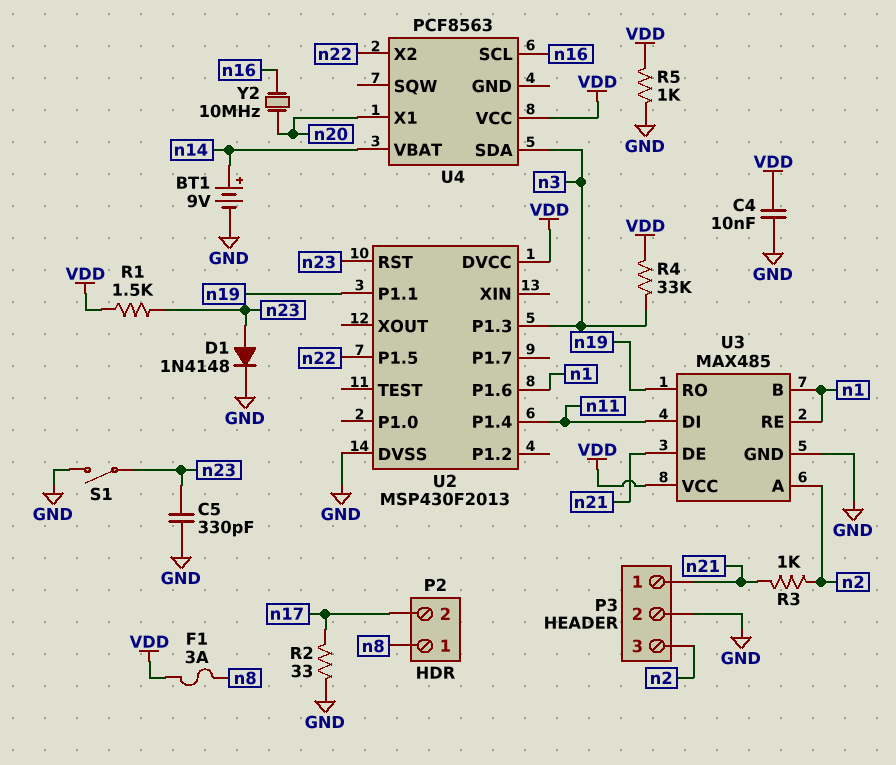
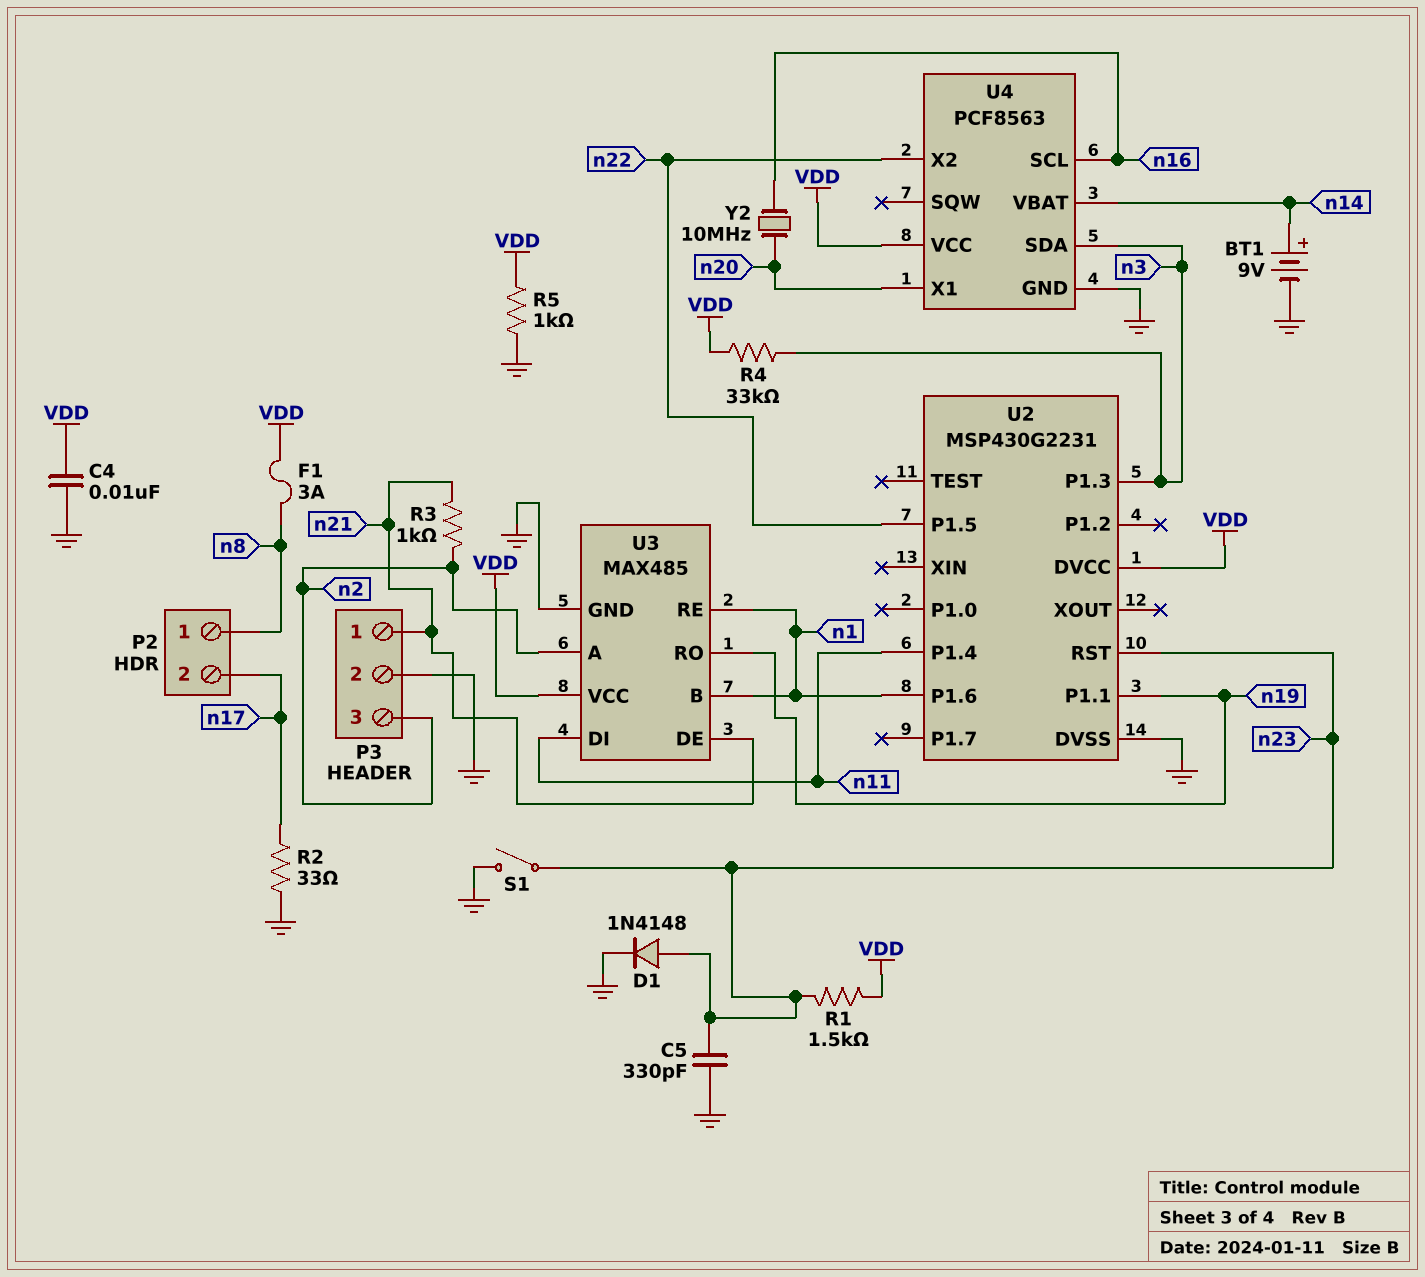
U2: MSP430F2013 -> MSP430G2231
U4 pin GND: none -> GND

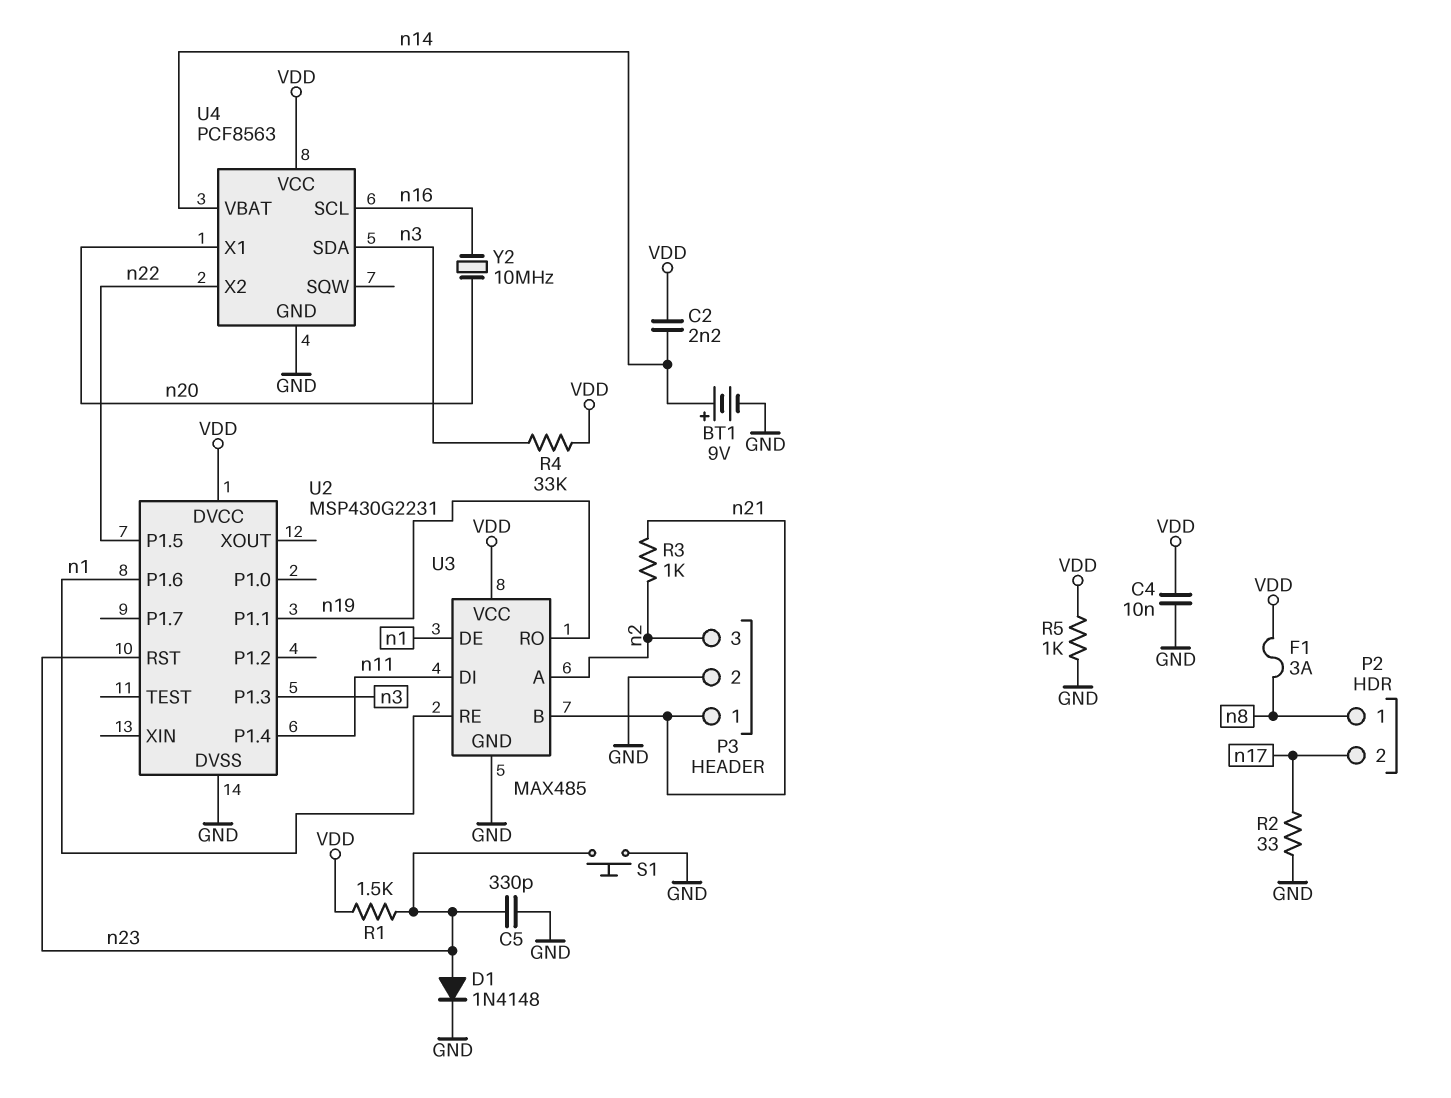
C2: none -> 2.2nF (VDD, n14)
S1: switch (GND, n23) -> button (GND, n23)
U3 pin B: n1 -> n21
U3 pin DE: n21 -> n1

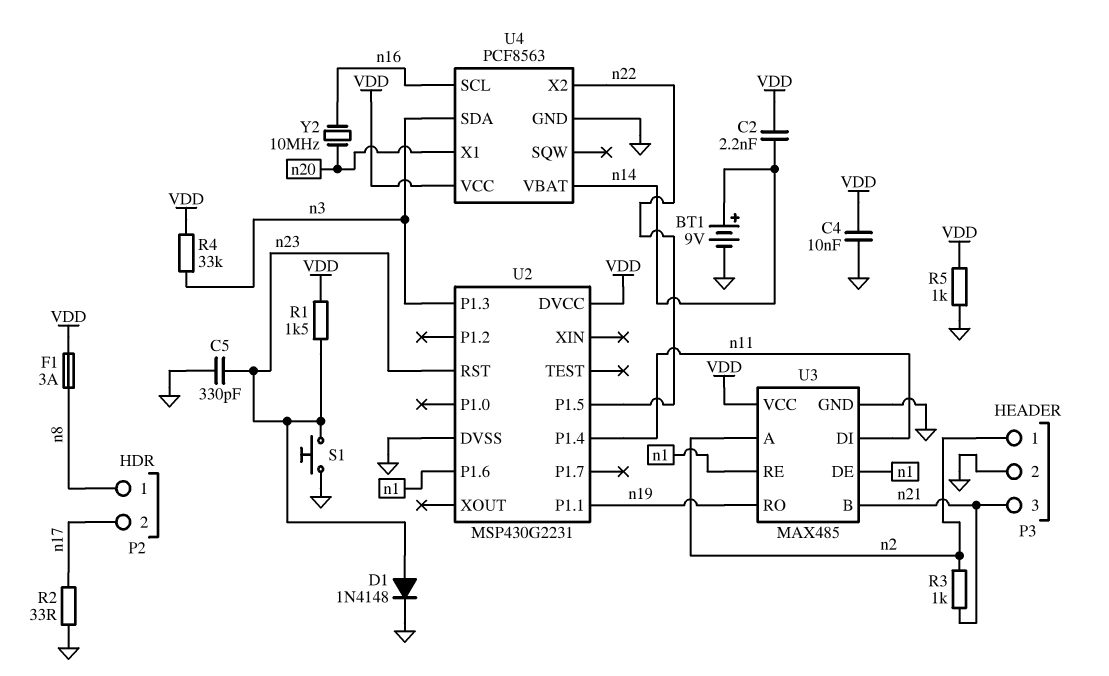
P3 pin 1: n21 -> n2
P3 pin 3: n2 -> n21

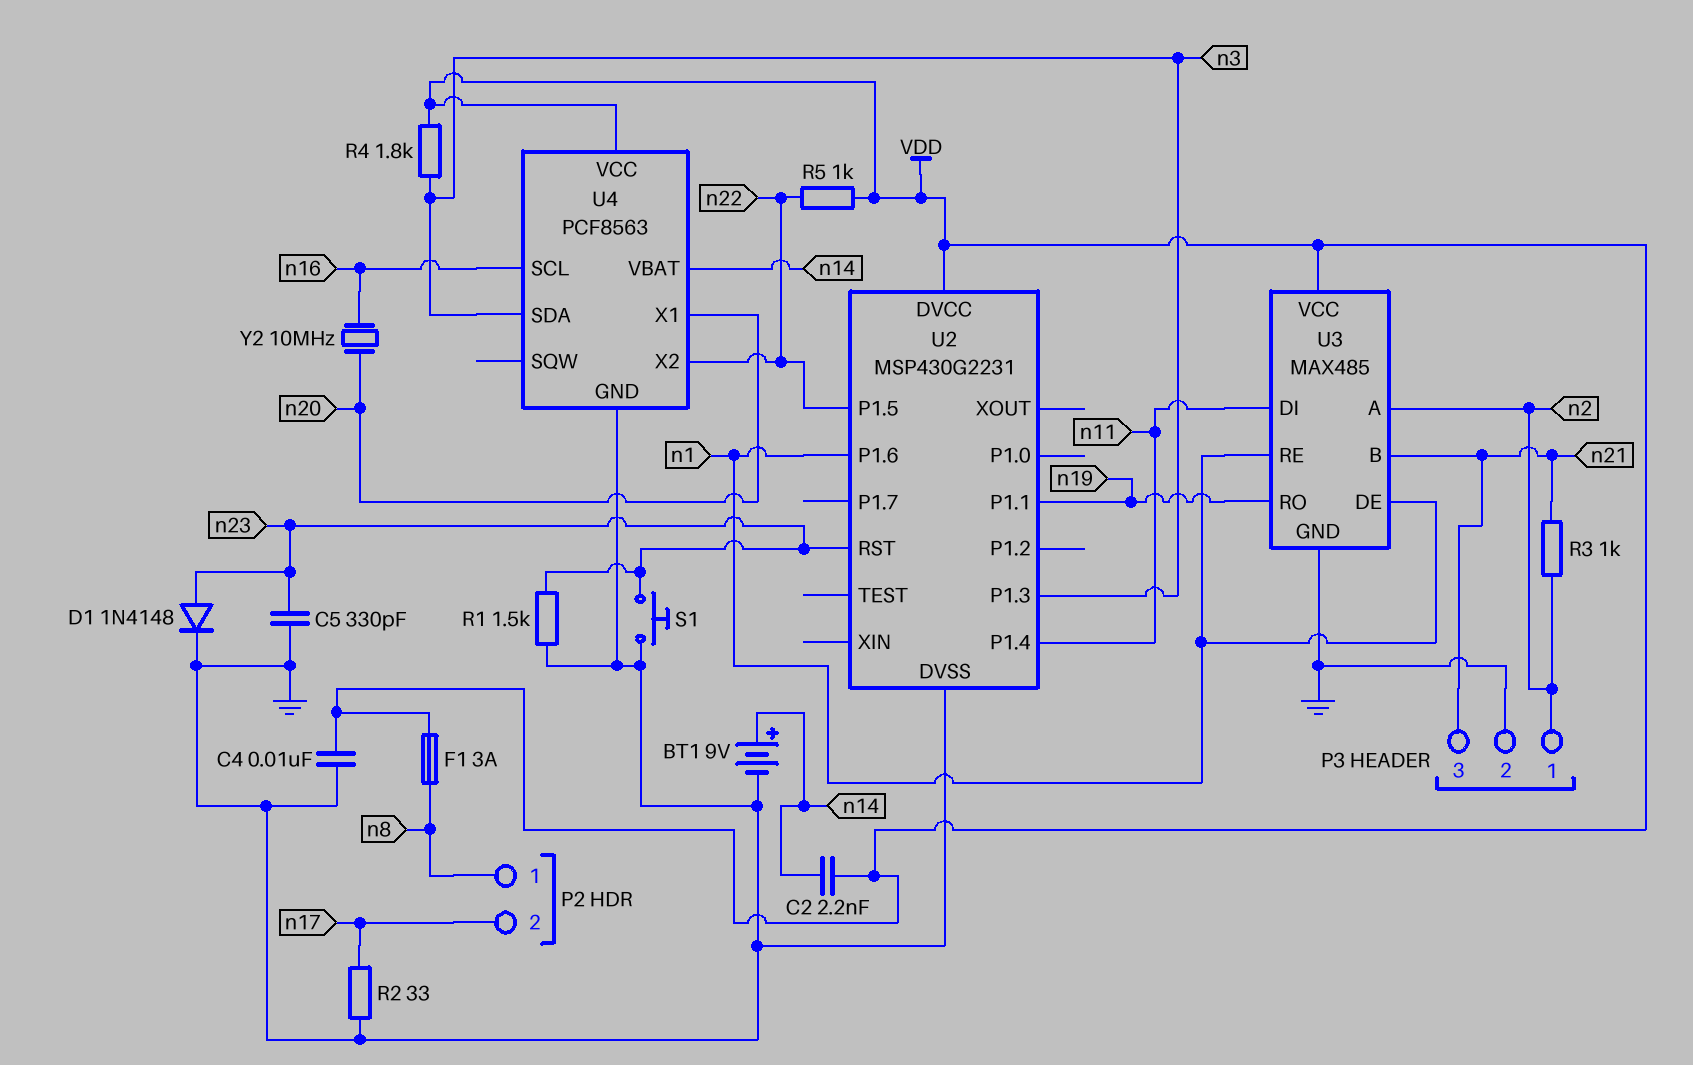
R1: 1.5k (VDD, n23) -> 1.5k (GND, n23)
R4: 33k (VDD, n3) -> 1.8k (VDD, n3)
R5: 1k (GND, VDD) -> 1k (VDD, n22)

